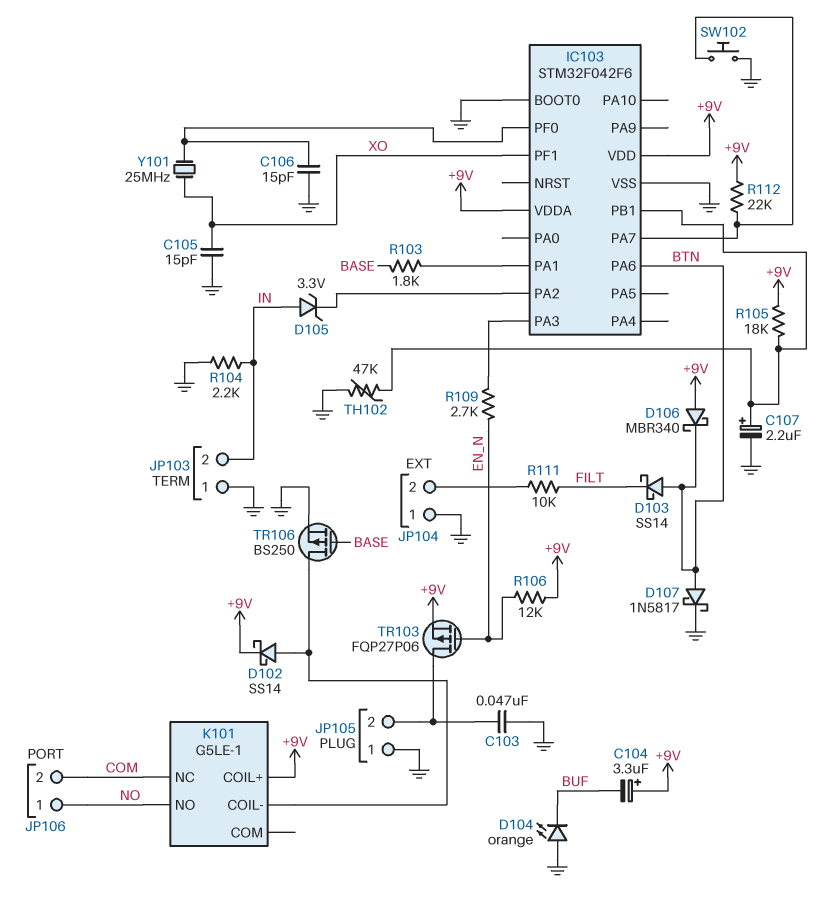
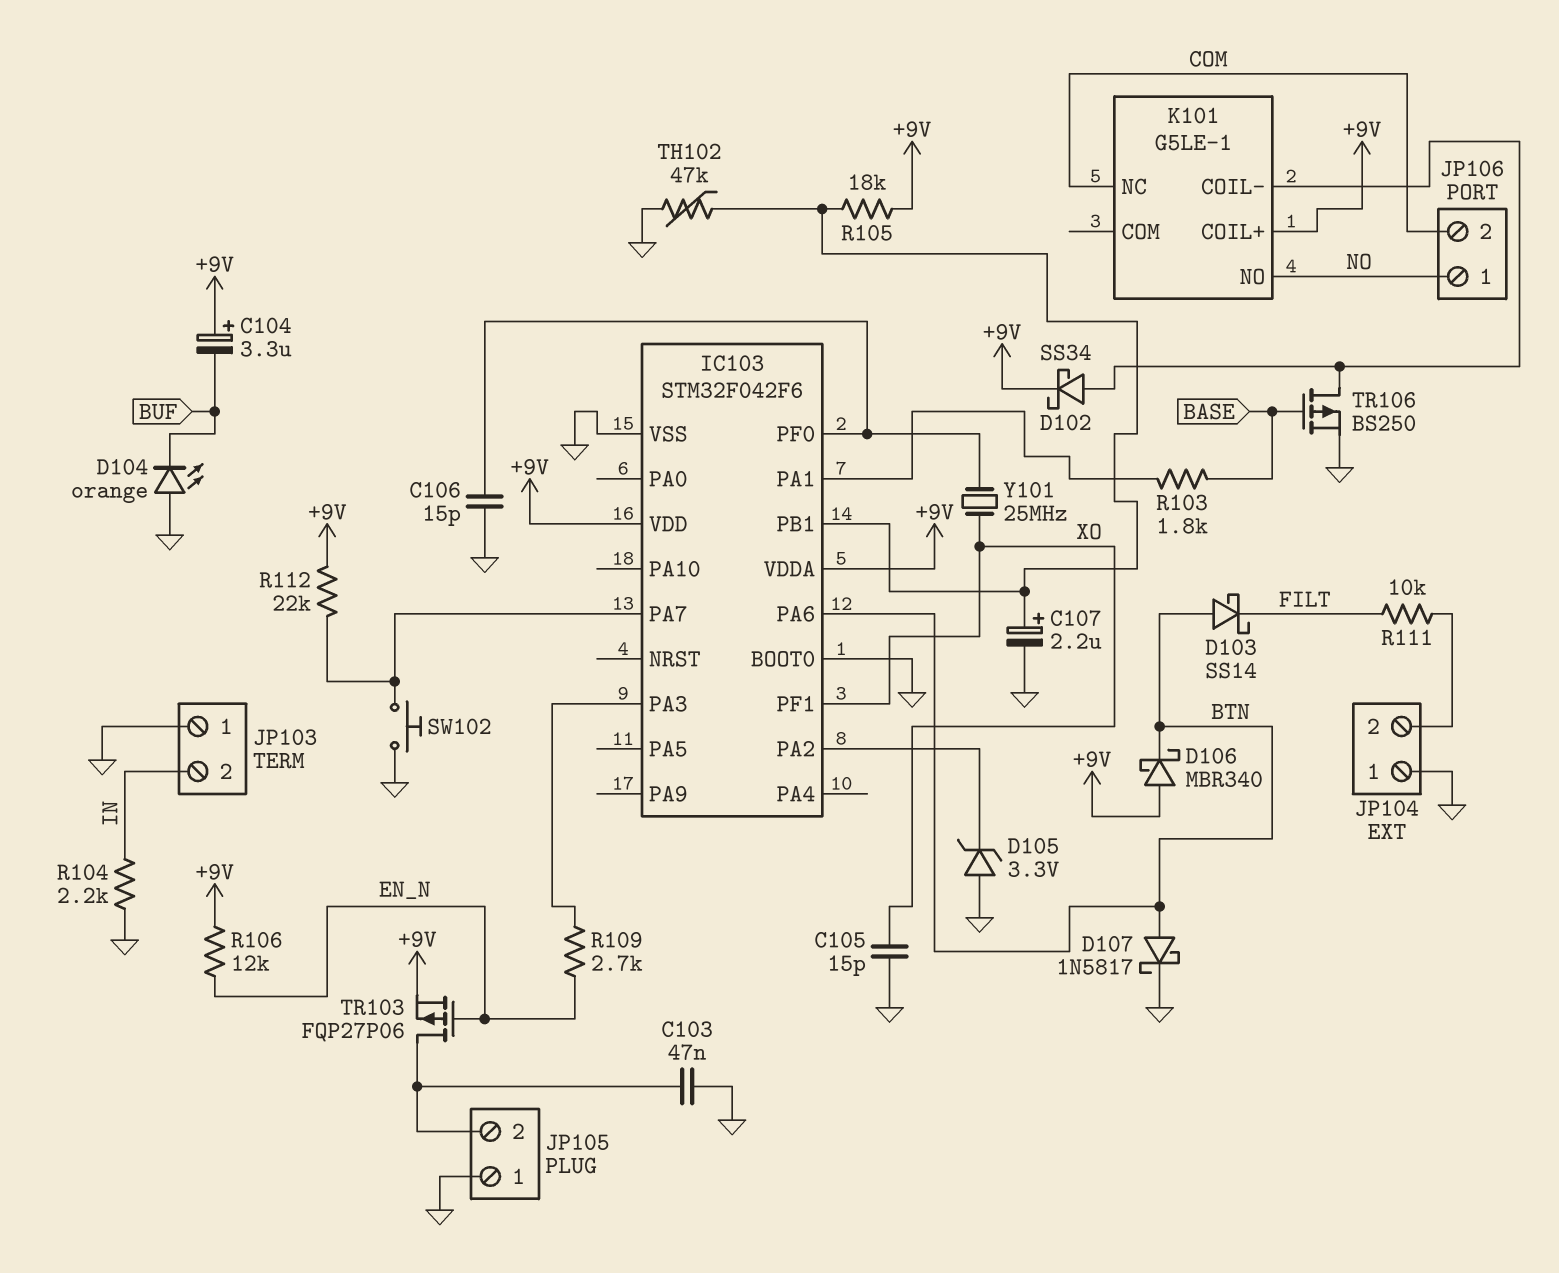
D102: schottky SS14 (A K101/COIL-, K +9V) -> schottky SS34 (A K101/COIL-, K +9V)
D105: zener 3.3V (A IN, K IC103/PA2) -> zener 3.3V (A GND, K IC103/PA2)

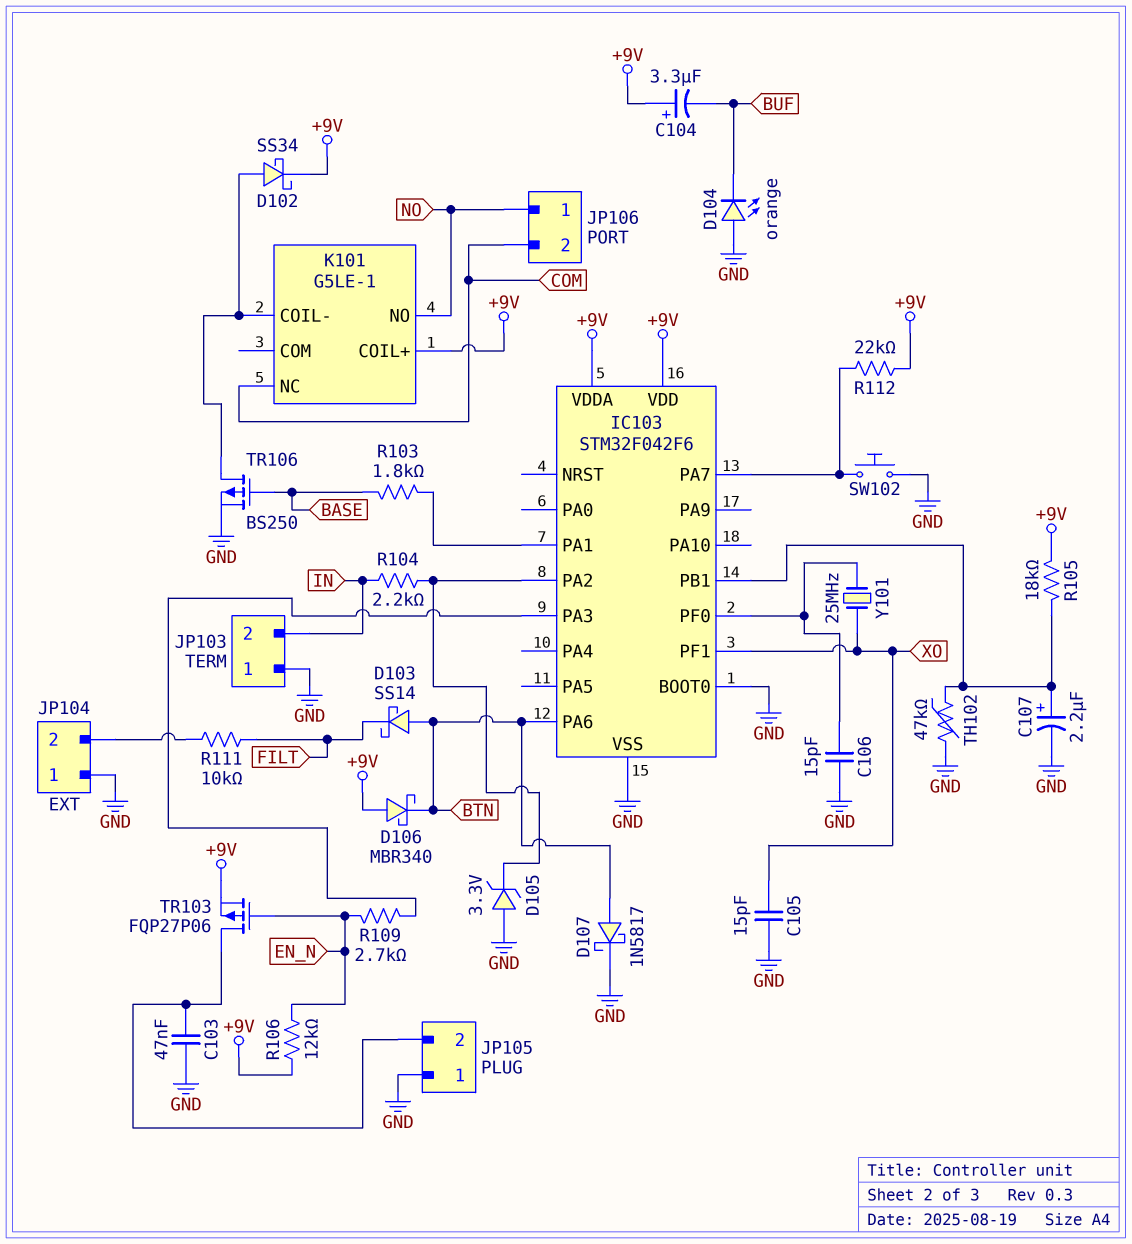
R104: 2.2k (GND, IN) -> 2.2k (IC103/PA2, IN)

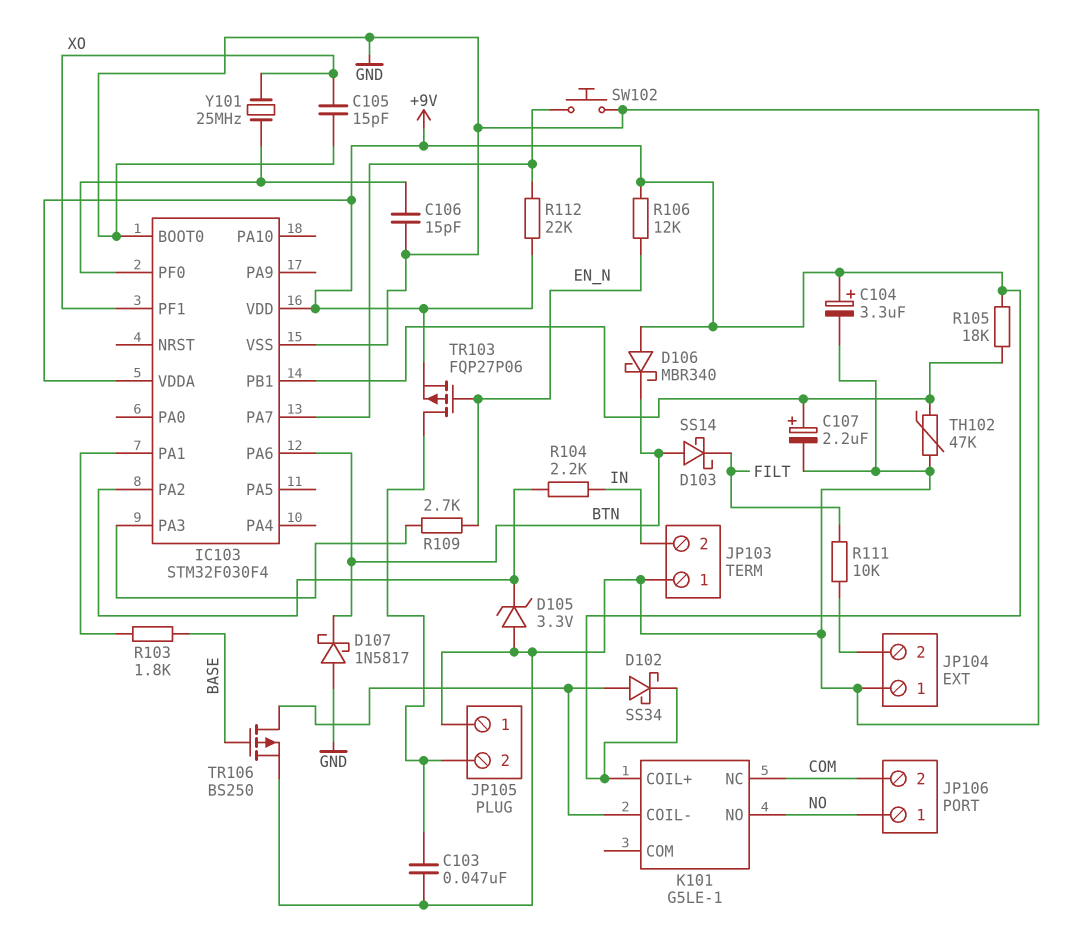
C104: 3.3uF (plus +9V, minus BUF) -> 3.3uF (plus +9V, minus GND)
D104: LED orange (A GND, K BUF) -> none
D107: schottky 1N5817 (A BTN, K GND) -> schottky 1N5817 (A GND, K BTN)
IC103: STM32F042F6 -> STM32F030F4

